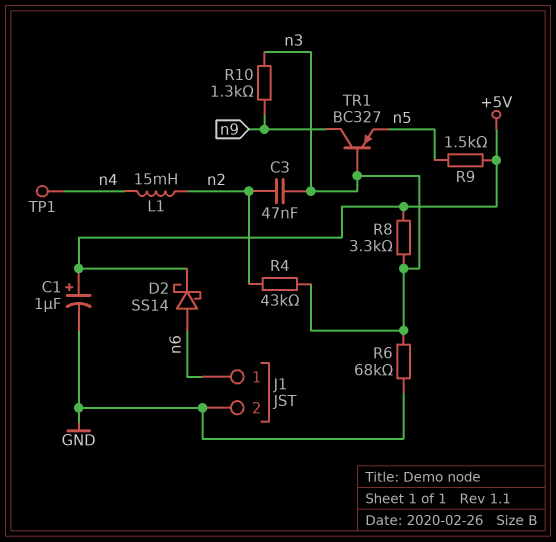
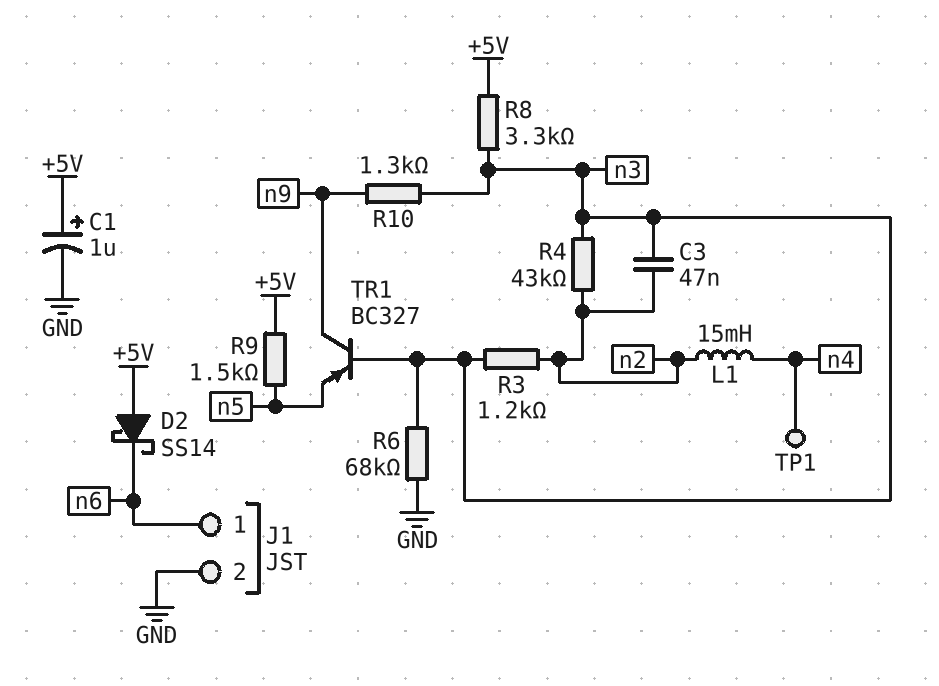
D2: schottky SS14 (A n6, K +5V) -> schottky SS14 (A +5V, K n6)
R3: none -> 1.2k (n2, n3)

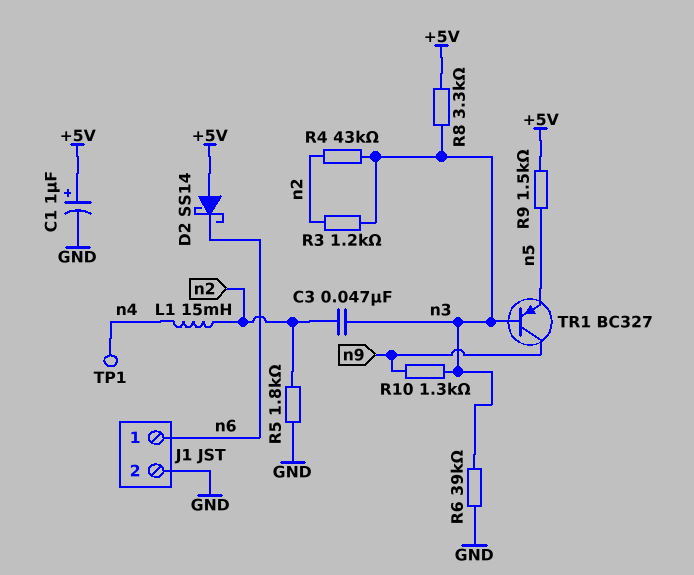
R5: none -> 1.8k (GND, n2)
R6: 68k (GND, n3) -> 39k (GND, n3)

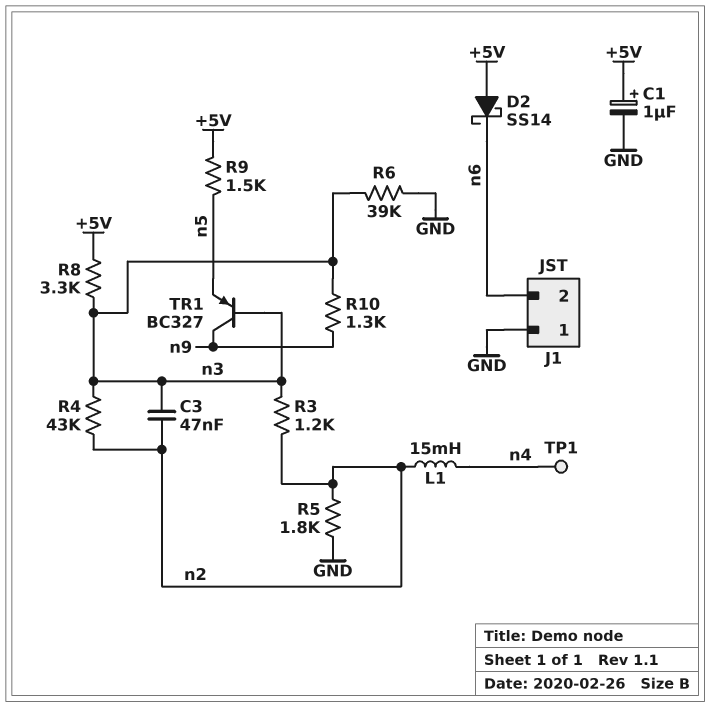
J1 pin 1: n6 -> GND
J1 pin 2: GND -> n6

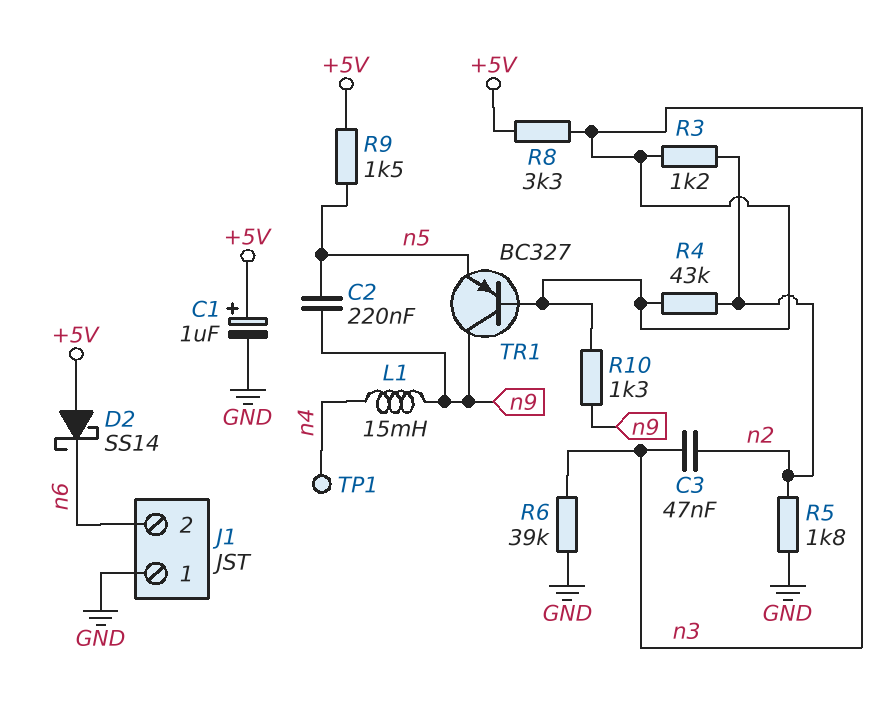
C2: none -> 220nF (n5, n9)
L1: 15mH (n2, n4) -> 15mH (n4, n9)

